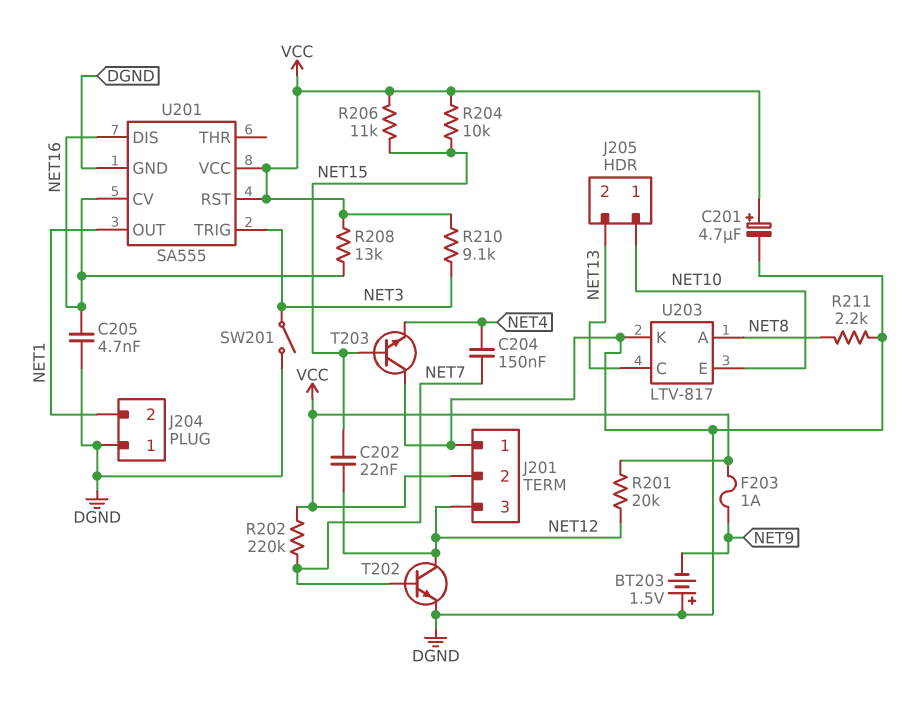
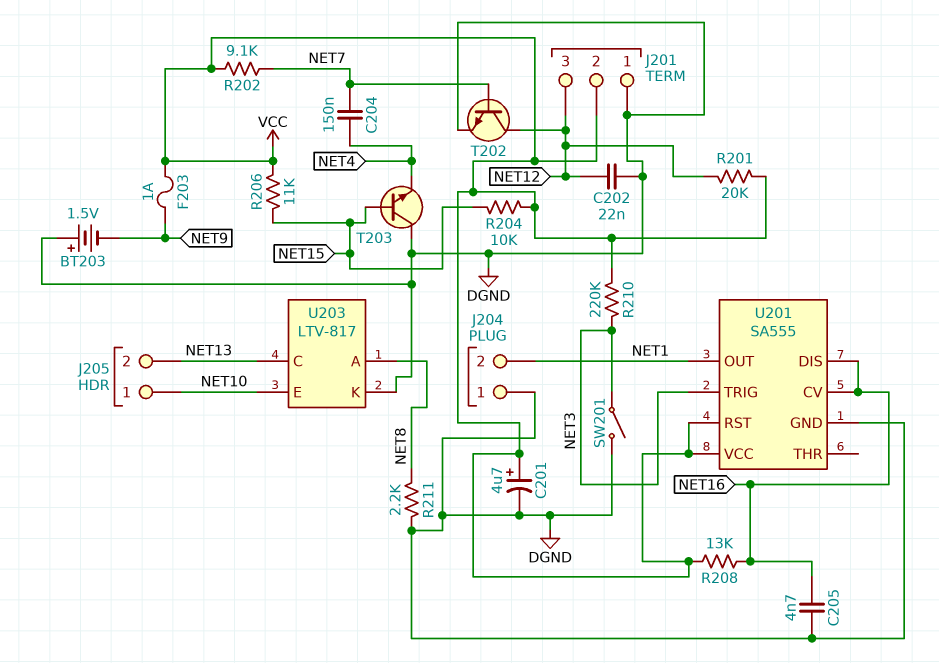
C202: 22nF (NET12, NET15) -> 22nF (DGND, NET12)
R202: 220k (NET7, VCC) -> 9.1k (NET7, VCC)
R210: 9.1k (NET3, VCC) -> 220k (NET3, VCC)

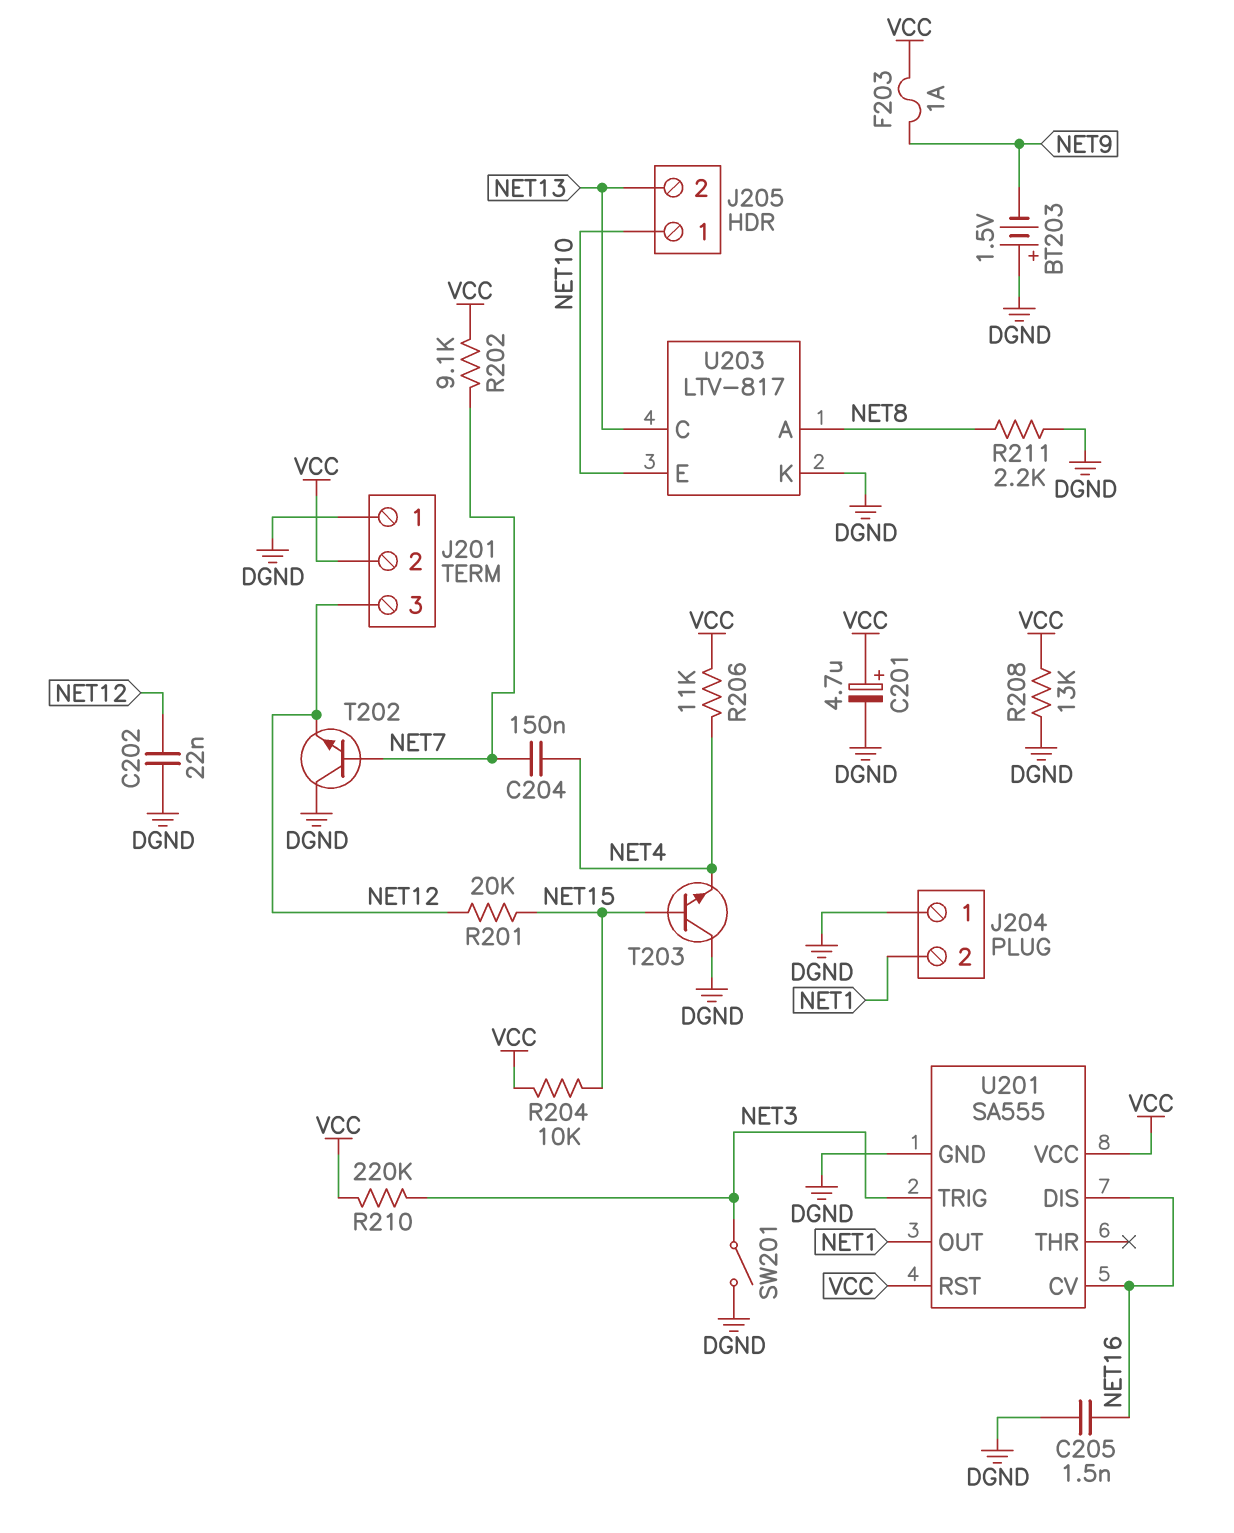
C205: 4.7nF (DGND, NET16) -> 1.5nF (DGND, NET16)
R201: 20k (NET12, VCC) -> 20k (NET12, NET15)
R206: 11k (NET15, VCC) -> 11k (NET4, VCC)
R208: 13k (NET16, VCC) -> 13k (DGND, VCC)
T202: NPN (B NET7, C NET12, E DGND) -> NPN (B NET7, C DGND, E NET12)

